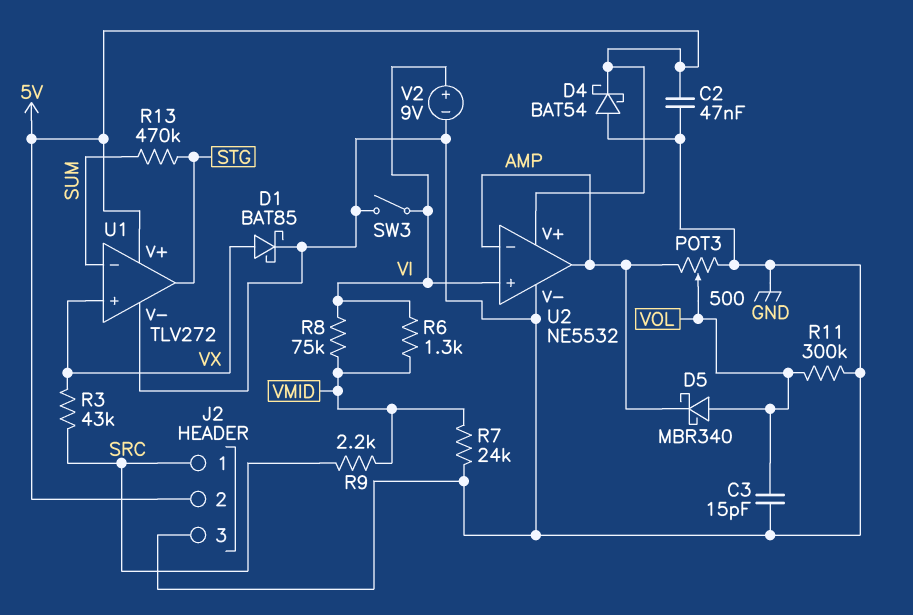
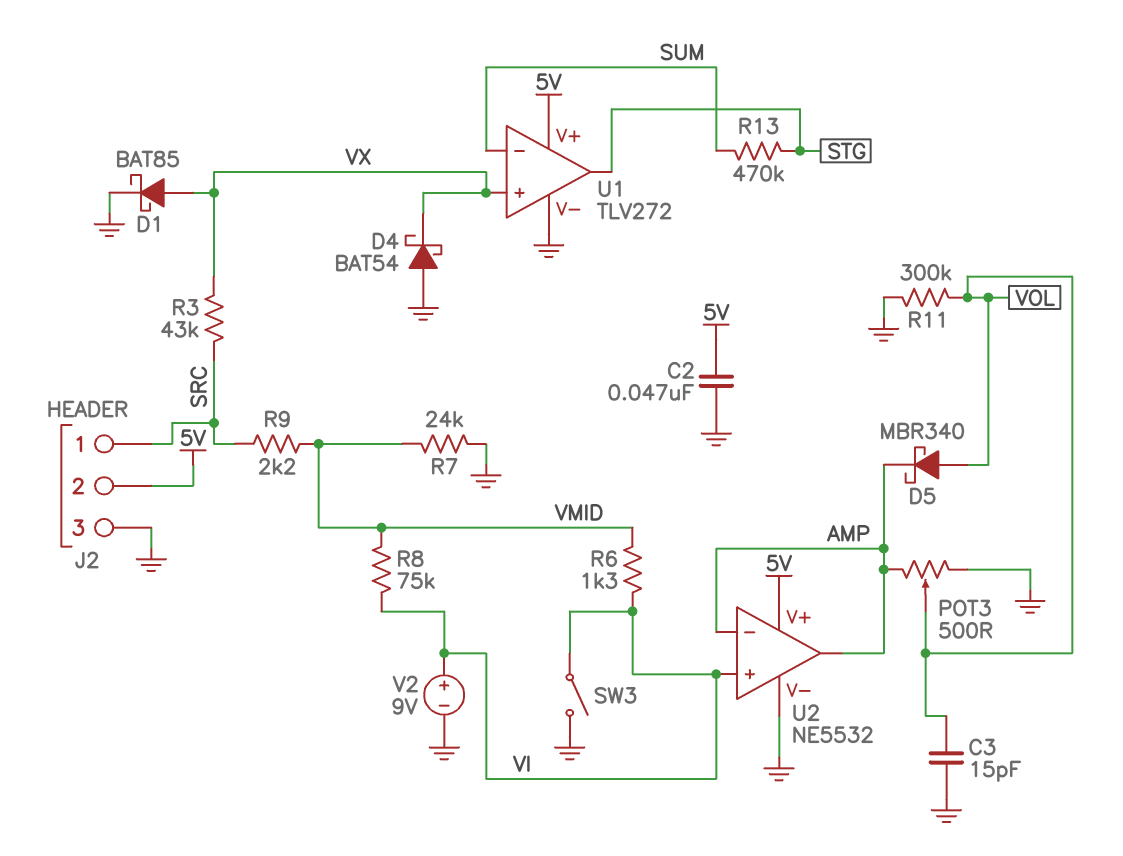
D4: schottky BAT54 (A GND, K 5V) -> schottky BAT54 (A GND, K VX)

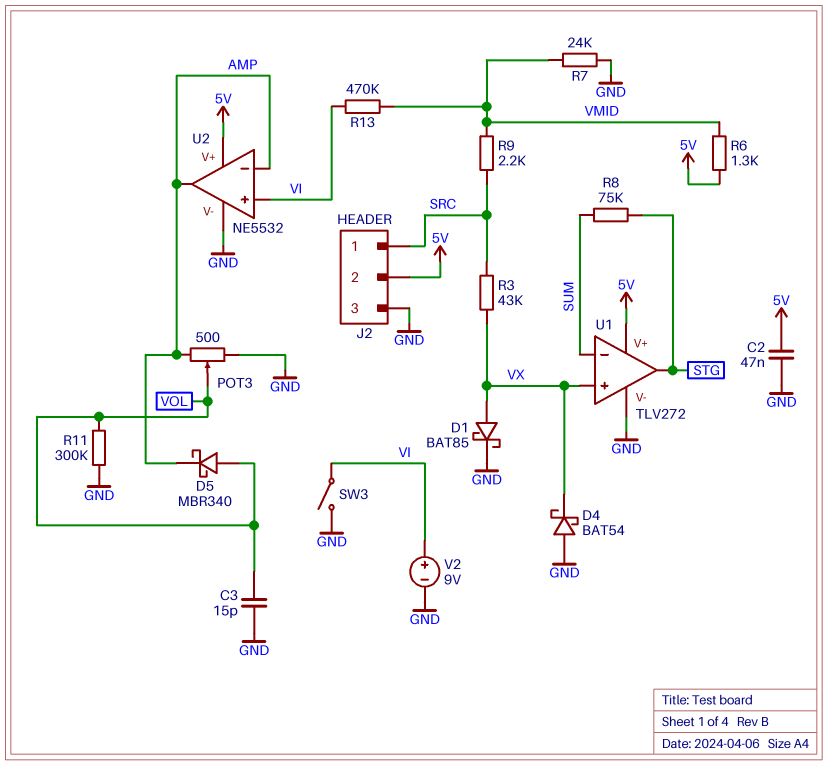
R6: 1.3k (VI, VMID) -> 1.3k (5V, VMID)
R8: 75k (VI, VMID) -> 75k (STG, SUM)
R13: 470k (STG, SUM) -> 470k (VI, VMID)

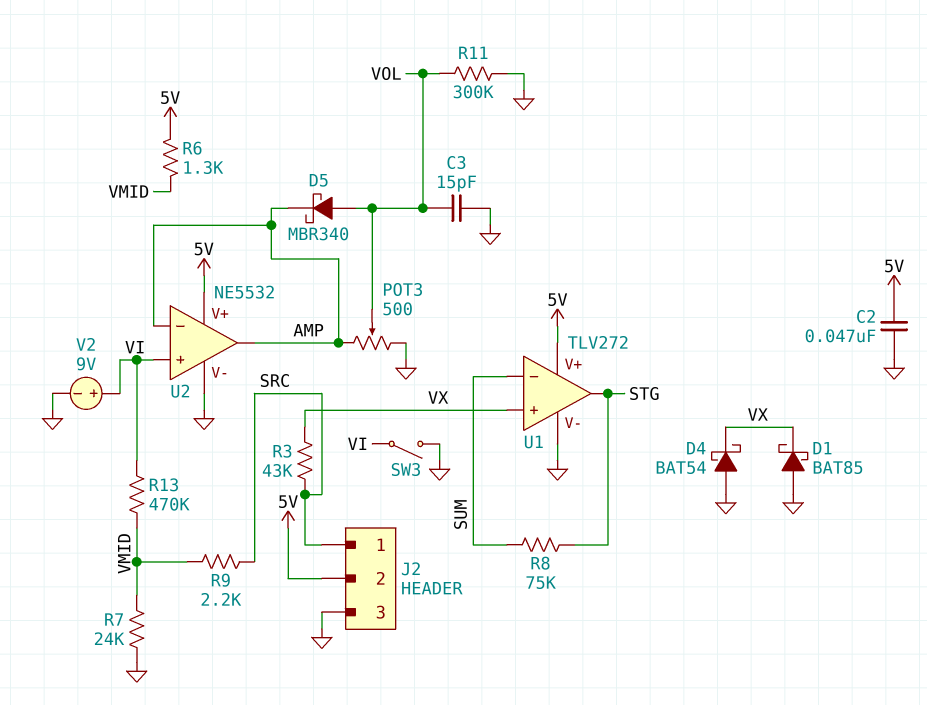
D1: schottky BAT85 (A VX, K GND) -> schottky BAT85 (A GND, K VX)

